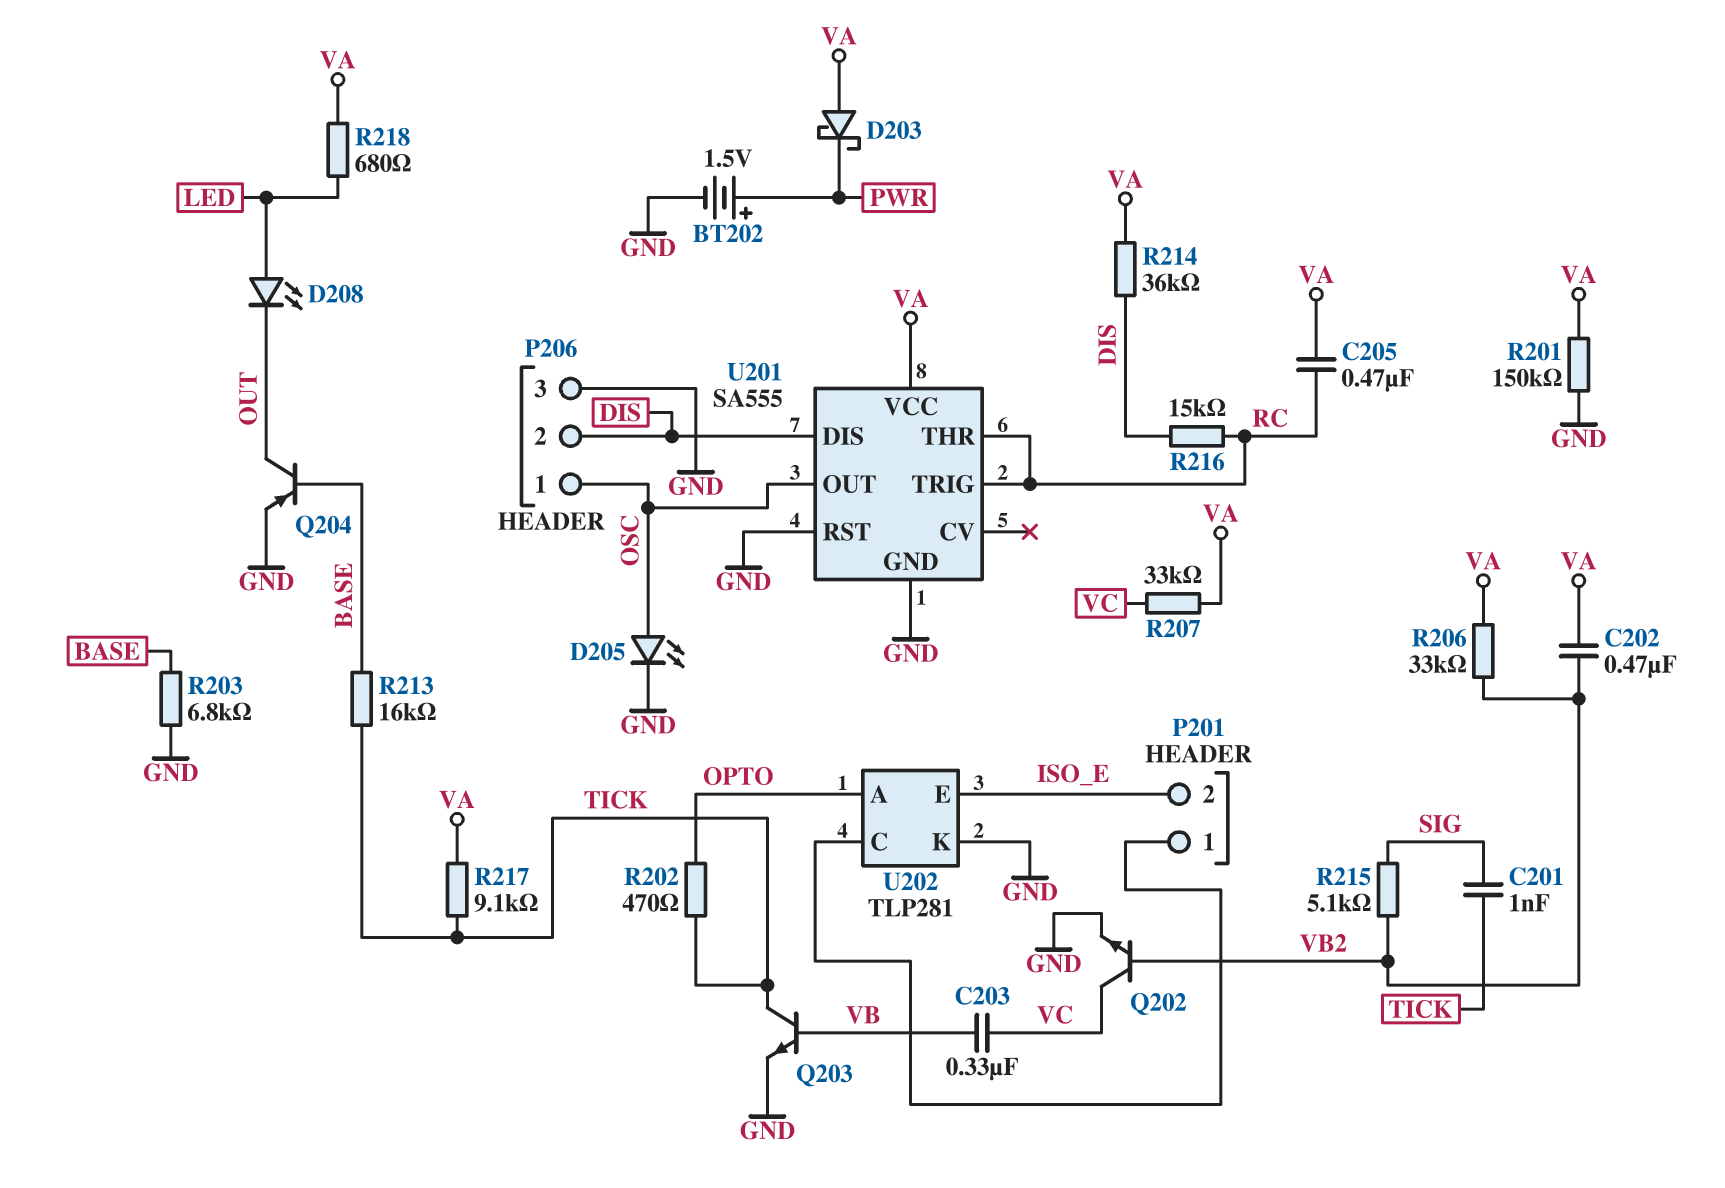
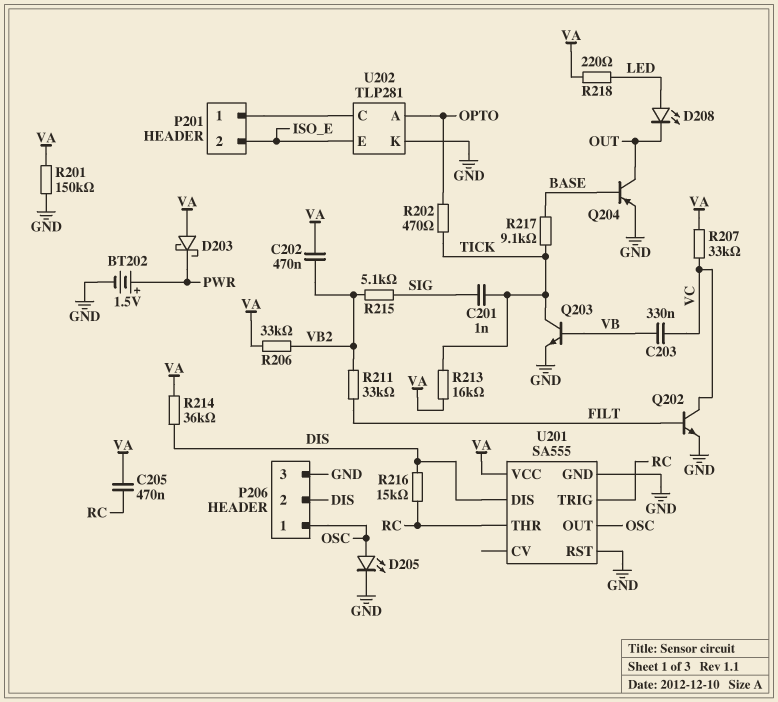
Q202: NPN (B VB2, C VC, E GND) -> NPN (B FILT, C VC, E GND)
R203: 6.8k (BASE, GND) -> none
R211: none -> 33k (FILT, VB2)
R213: 16k (BASE, TICK) -> 16k (TICK, VA)
R217: 9.1k (TICK, VA) -> 9.1k (BASE, TICK)
R218: 680 (LED, VA) -> 220 (LED, VA)

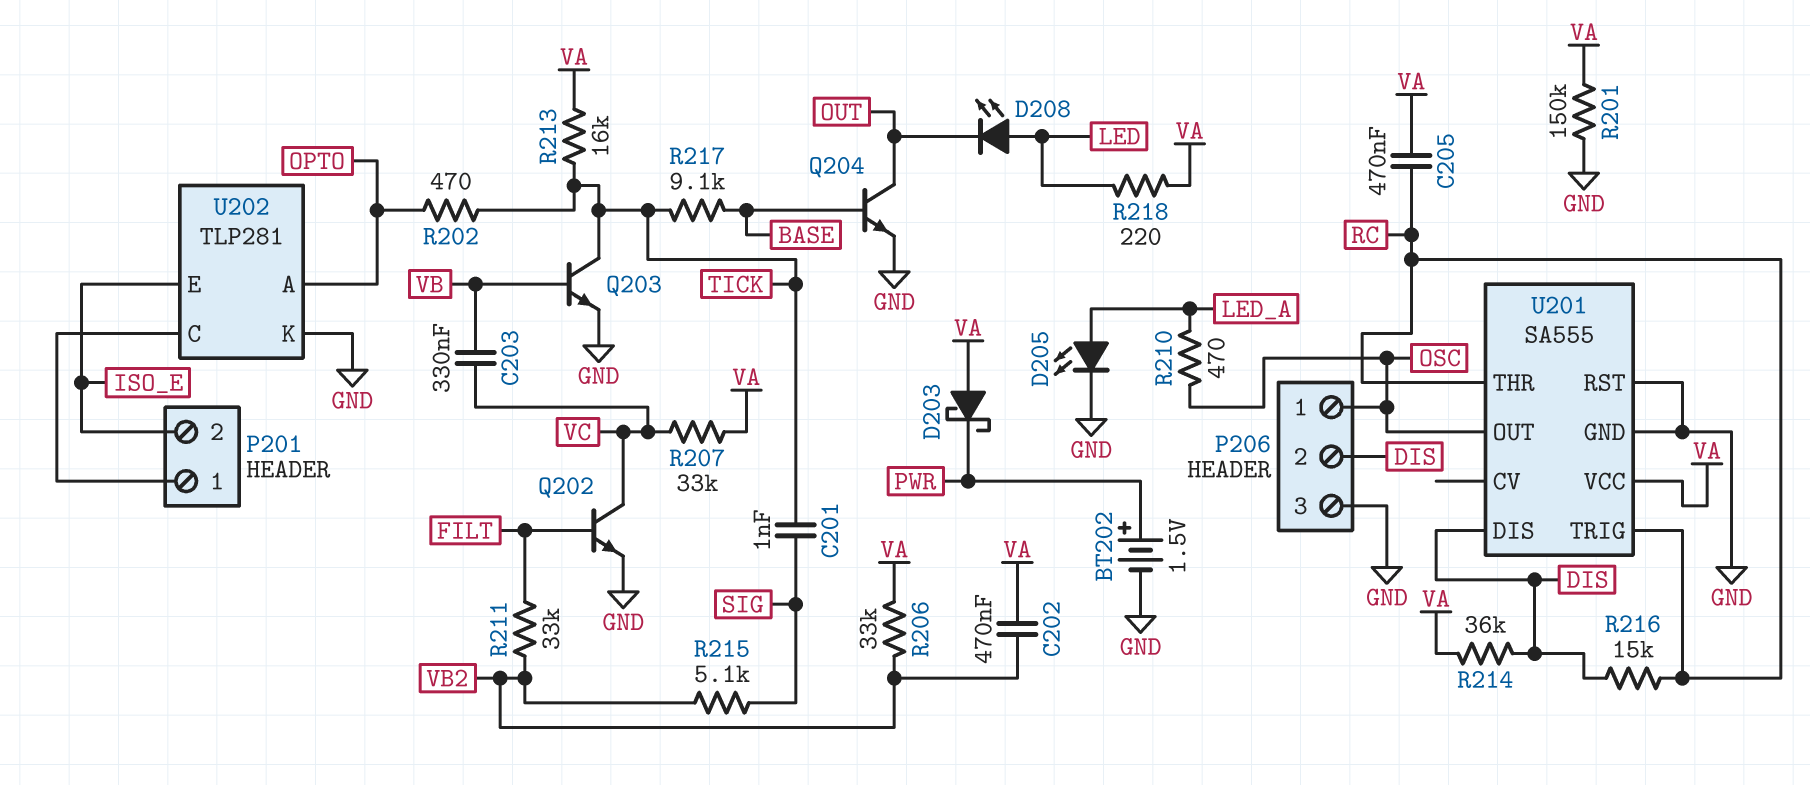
D205: LED (A OSC, K GND) -> LED (A LED_A, K GND)
Q204: PNP (B BASE, C OUT, E GND) -> NPN (B BASE, C OUT, E GND)
R210: none -> 470 (LED_A, OSC)

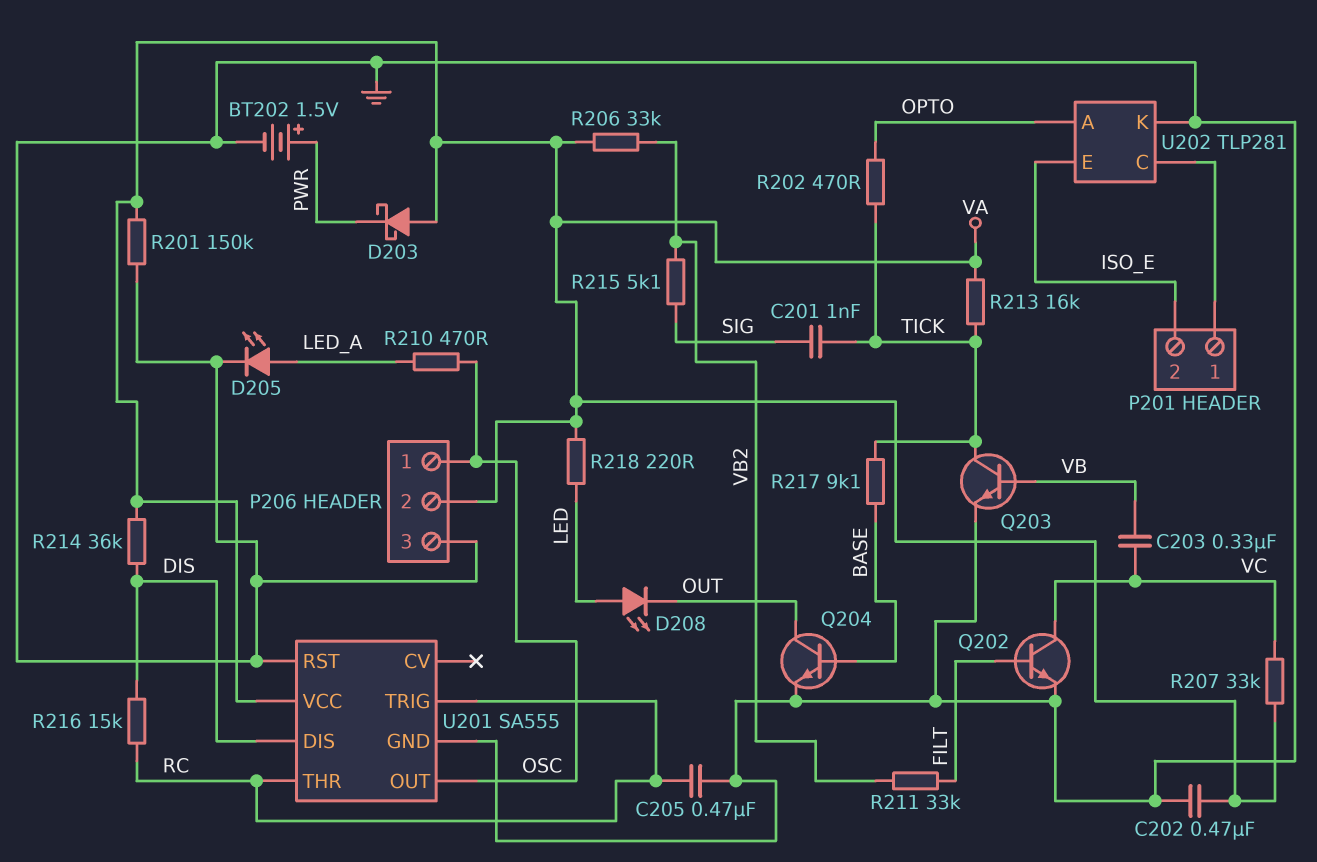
C202: 470nF (VA, VB2) -> 470nF (GND, VA)
C205: 470nF (RC, VA) -> 470nF (GND, RC)
P206 pin 2: DIS -> VA

